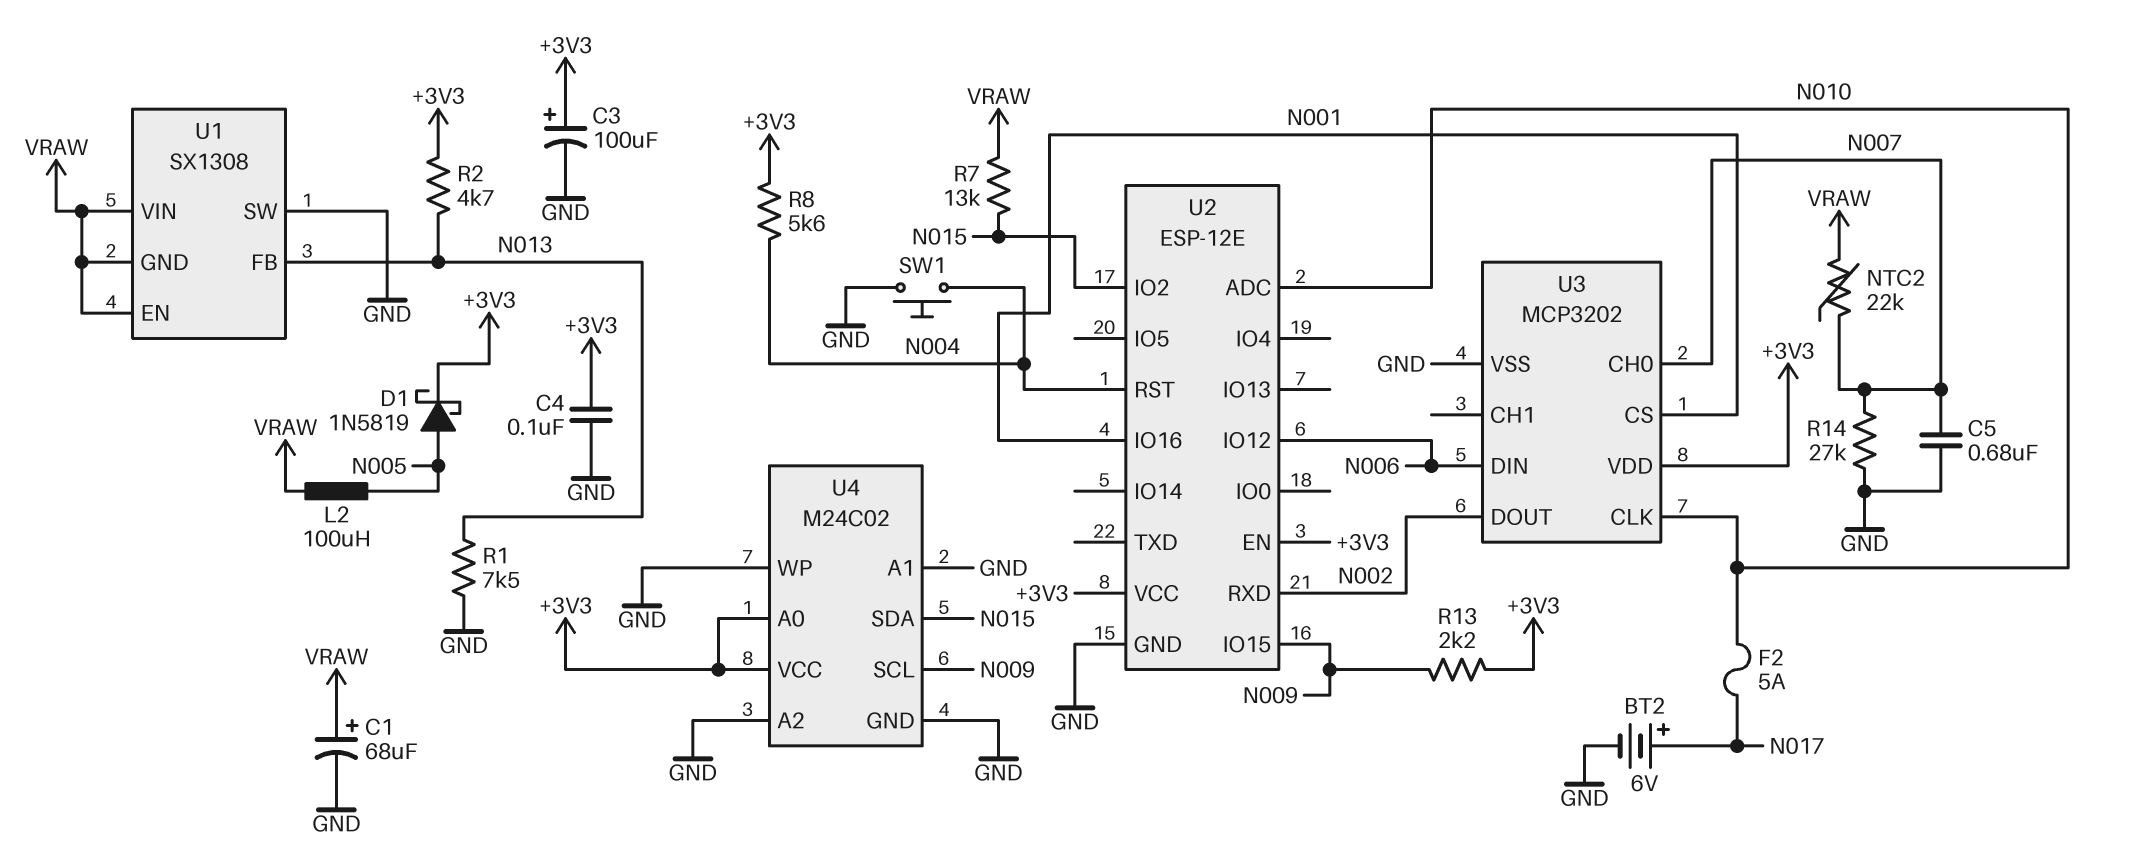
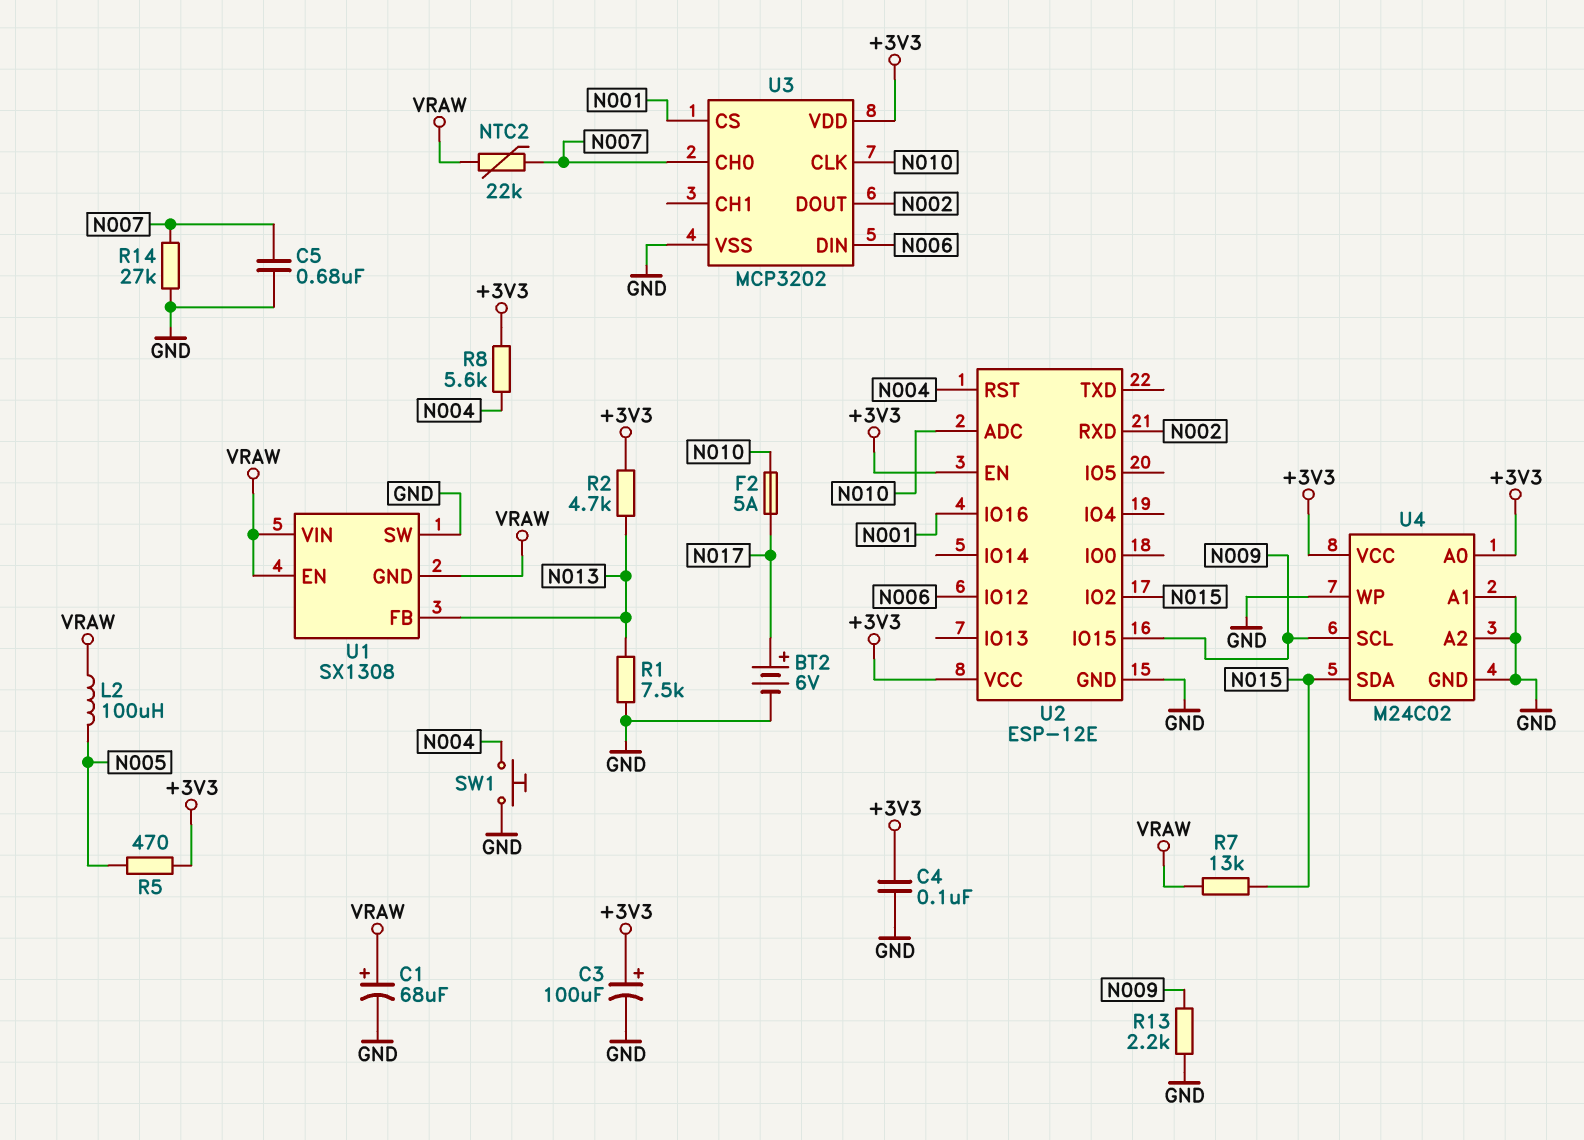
D1: schottky 1N5819 (A N005, K +3V3) -> none
R5: none -> 470 (+3V3, N005)
R13: 2.2k (+3V3, N009) -> 2.2k (GND, N009)

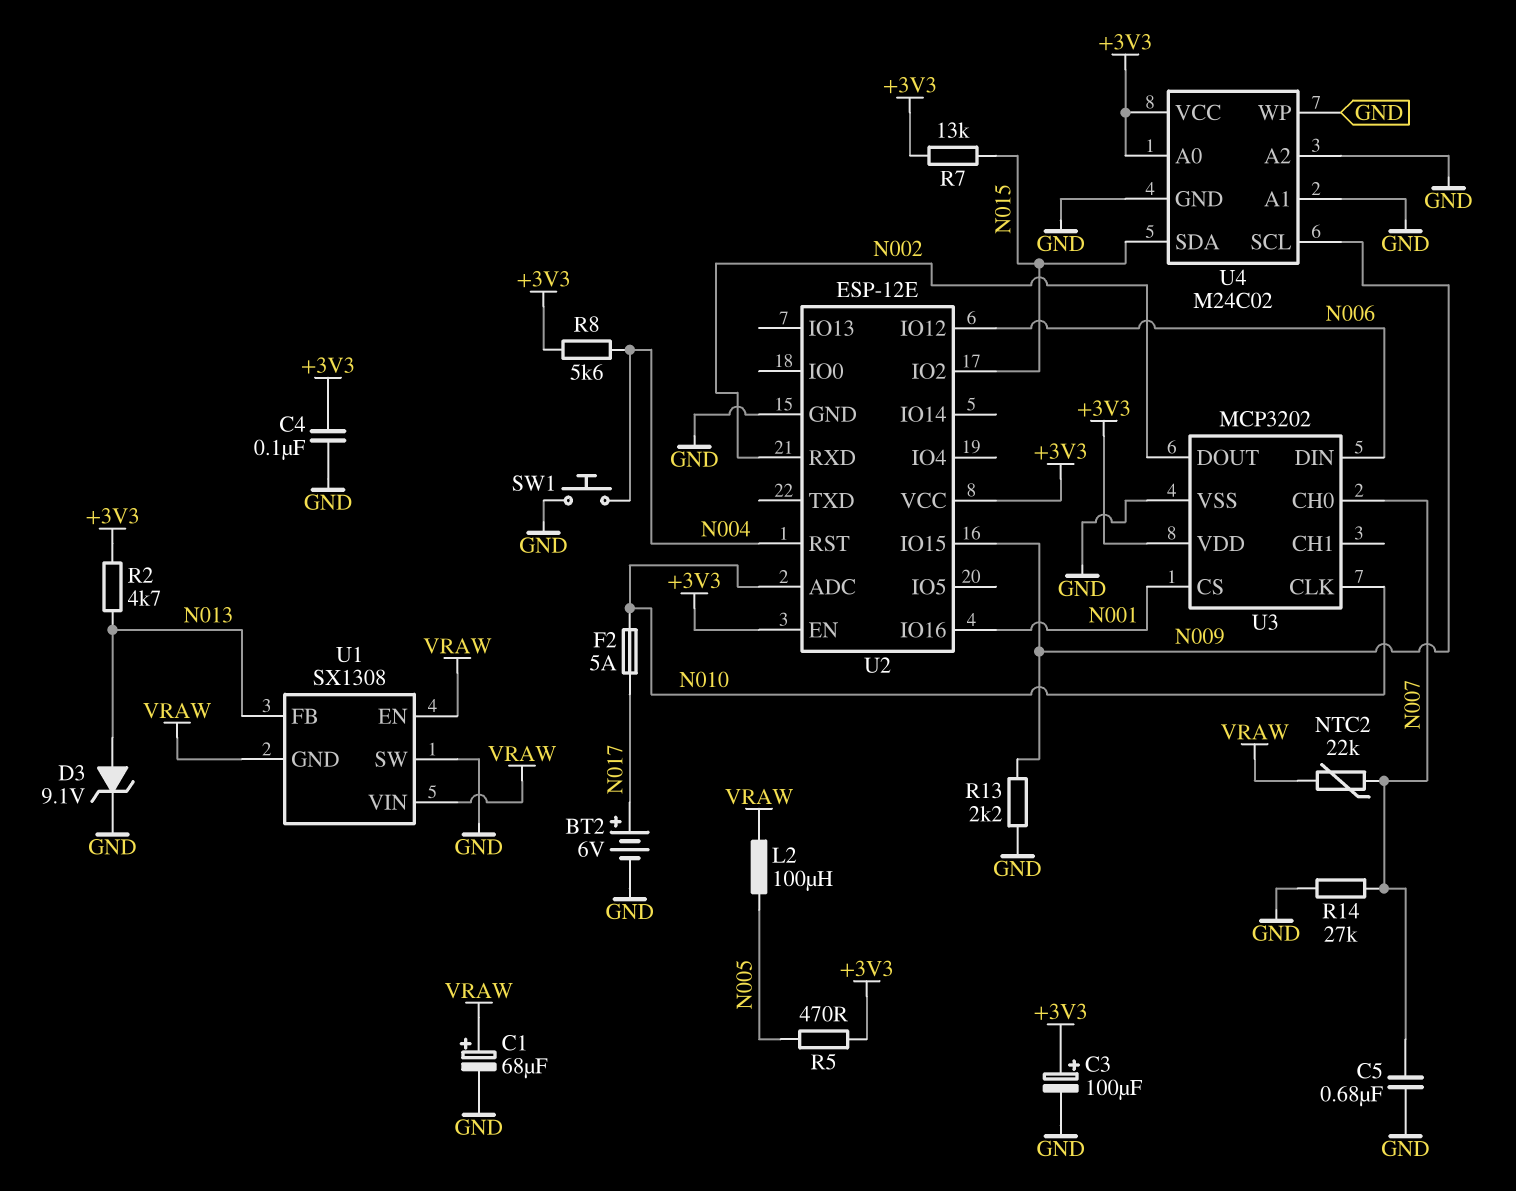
D3: none -> zener 9.1V (A N013, K GND)
R1: 7.5k (GND, N013) -> none
R7: 13k (N015, VRAW) -> 13k (+3V3, N015)

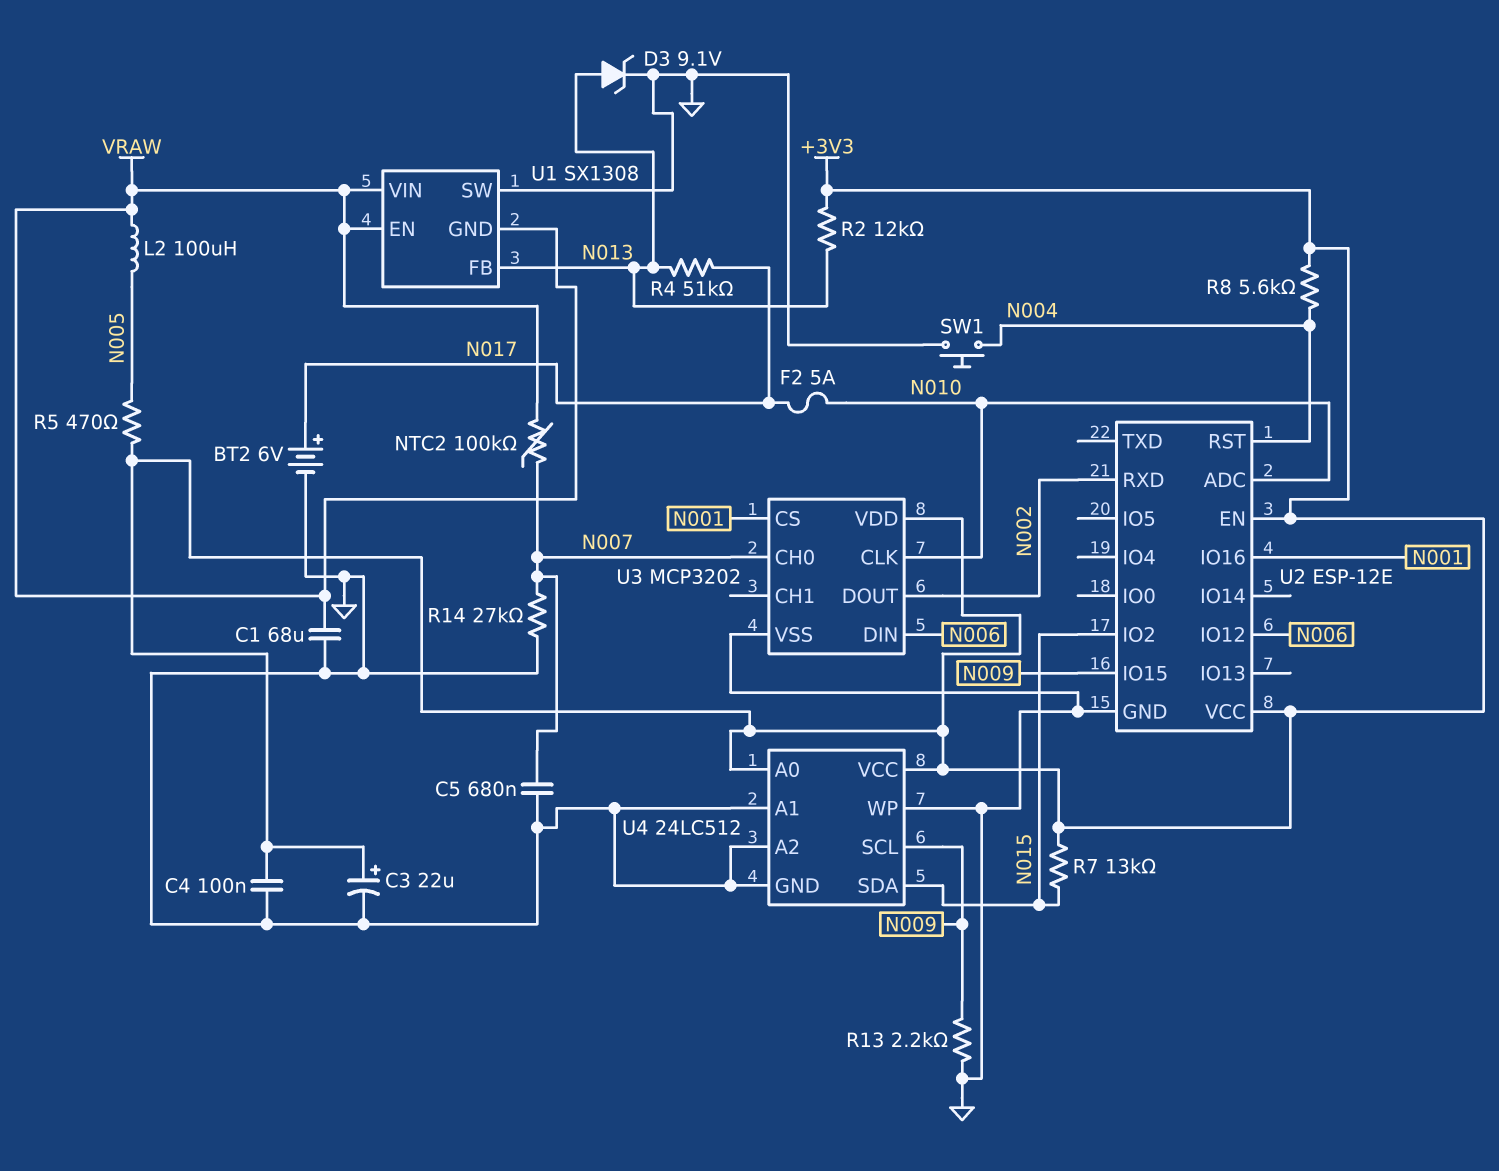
C1: 68uF (plus VRAW, minus GND) -> 68uF (GND, VRAW)
C3: 100uF (plus +3V3, minus GND) -> 22uF (plus +3V3, minus GND)
NTC2: 22k (N007, VRAW) -> 100k (N007, VRAW)
R2: 4.7k (+3V3, N013) -> 12k (+3V3, N013)
R4: none -> 51k (N013, N017)
U4: M24C02 -> 24LC512

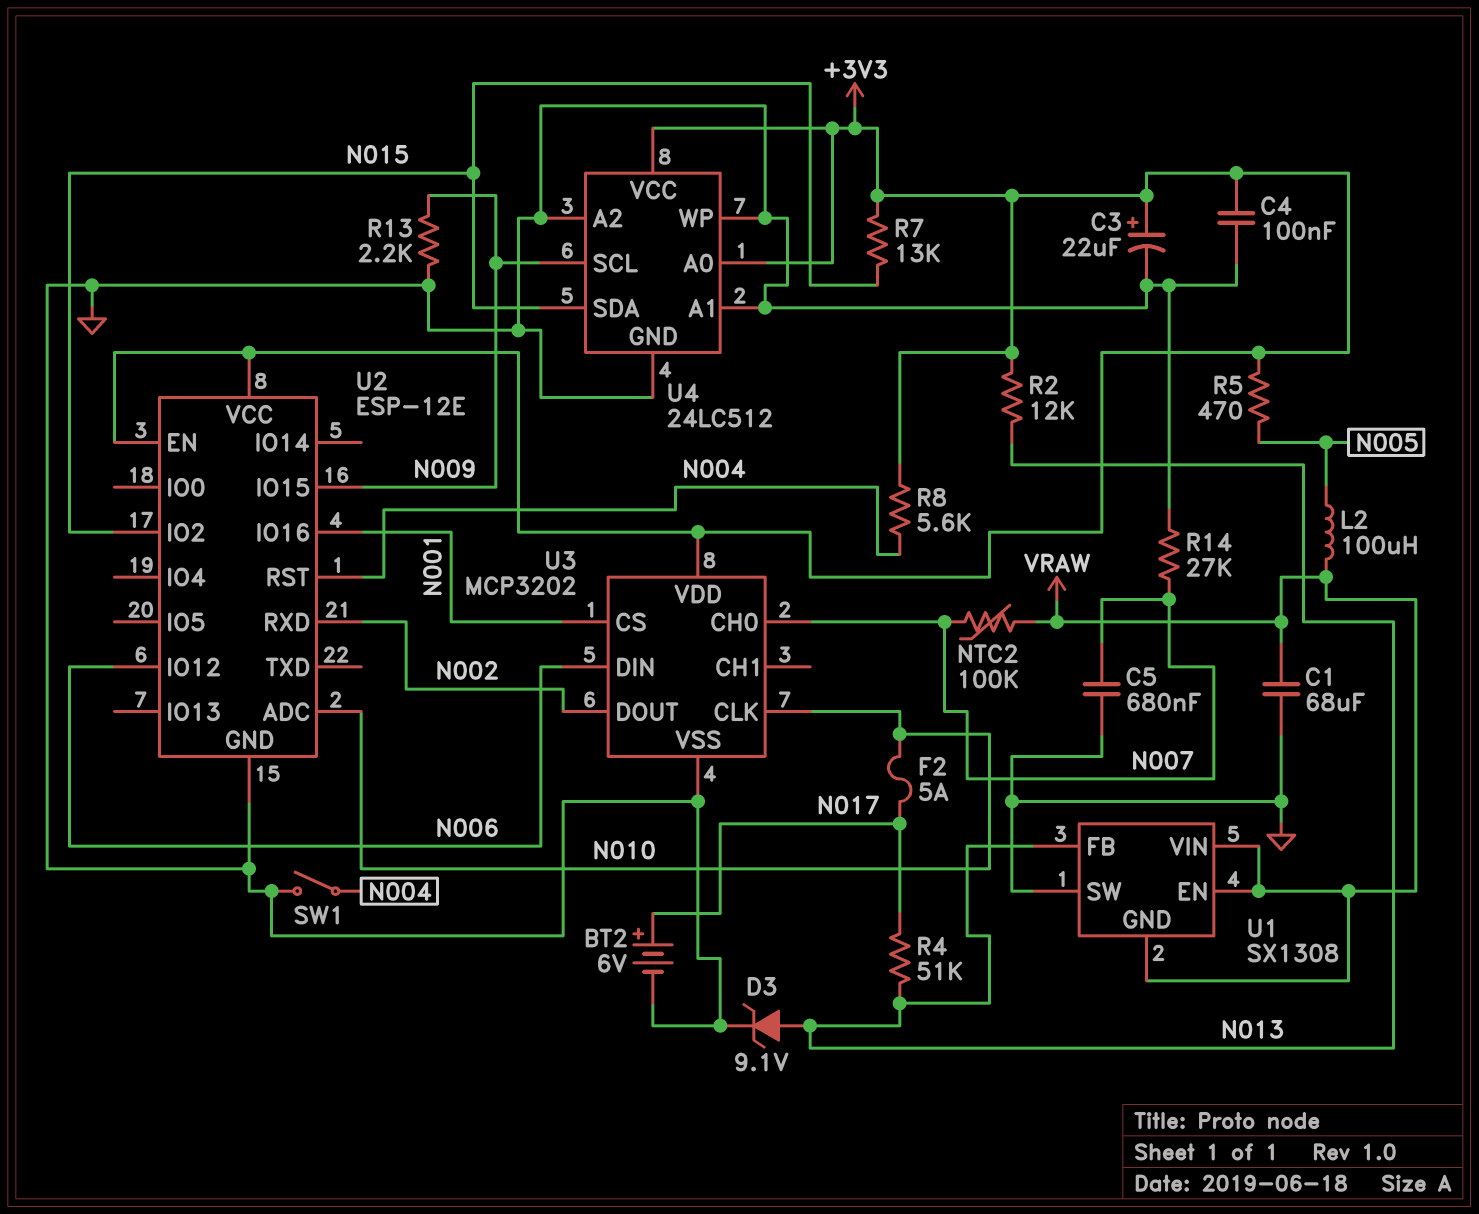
SW1: button (GND, N004) -> switch (GND, N004)

